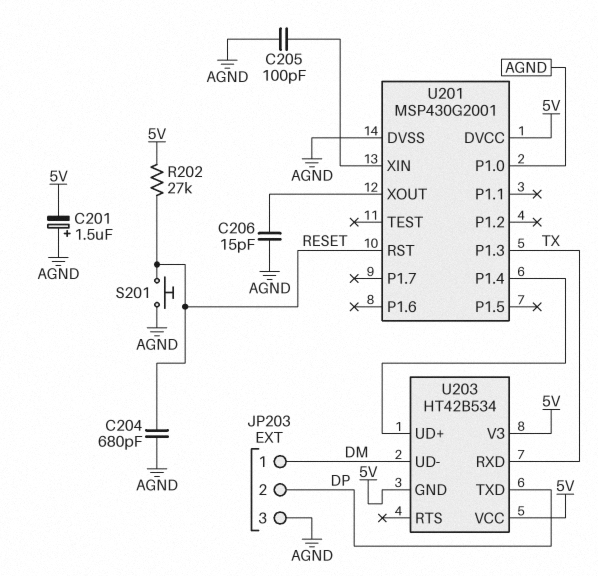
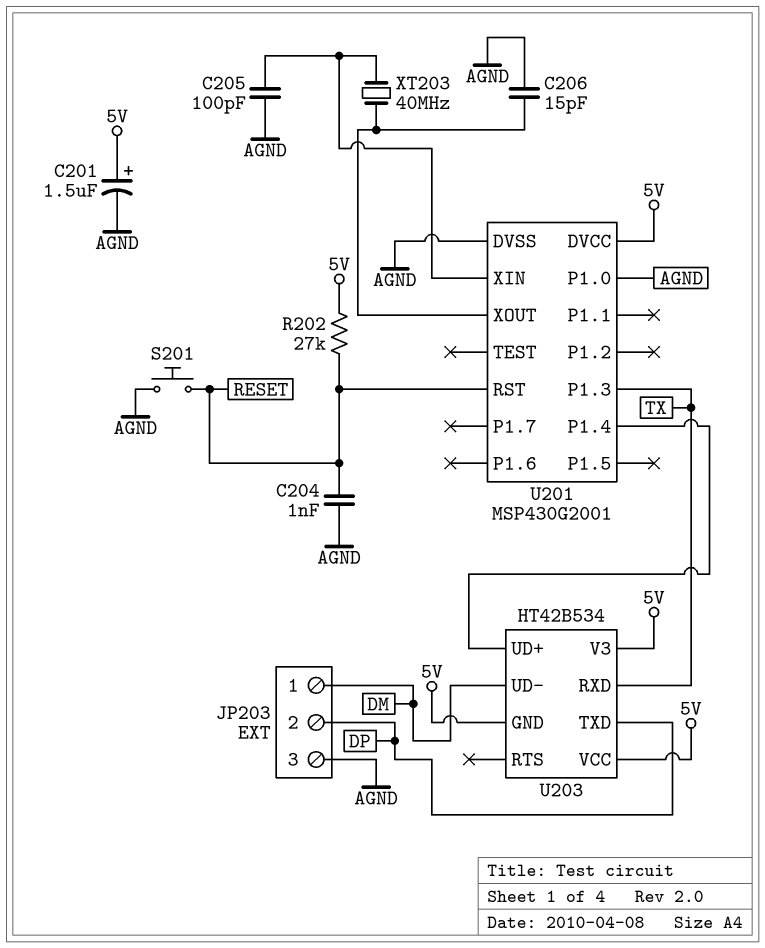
C201: 1.5uF (plus AGND, minus 5V) -> 1.5uF (plus 5V, minus AGND)
C204: 680pF (AGND, RESET) -> 1nF (AGND, RESET)
XT203: none -> 40MHz (U201/XIN, U201/XOUT)

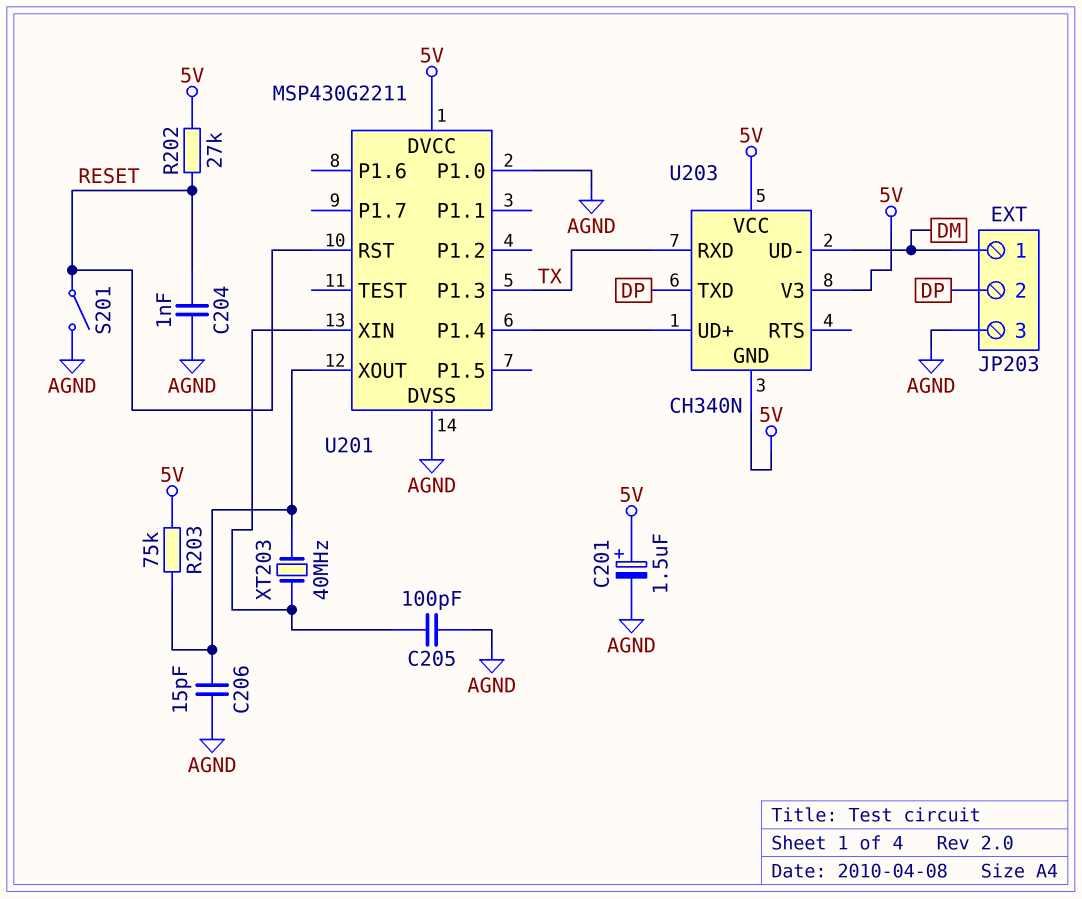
R203: none -> 75k (5V, U201/XOUT)
S201: button (AGND, RESET) -> switch (AGND, RESET)
U201: MSP430G2001 -> MSP430G2211
U203: HT42B534 -> CH340N

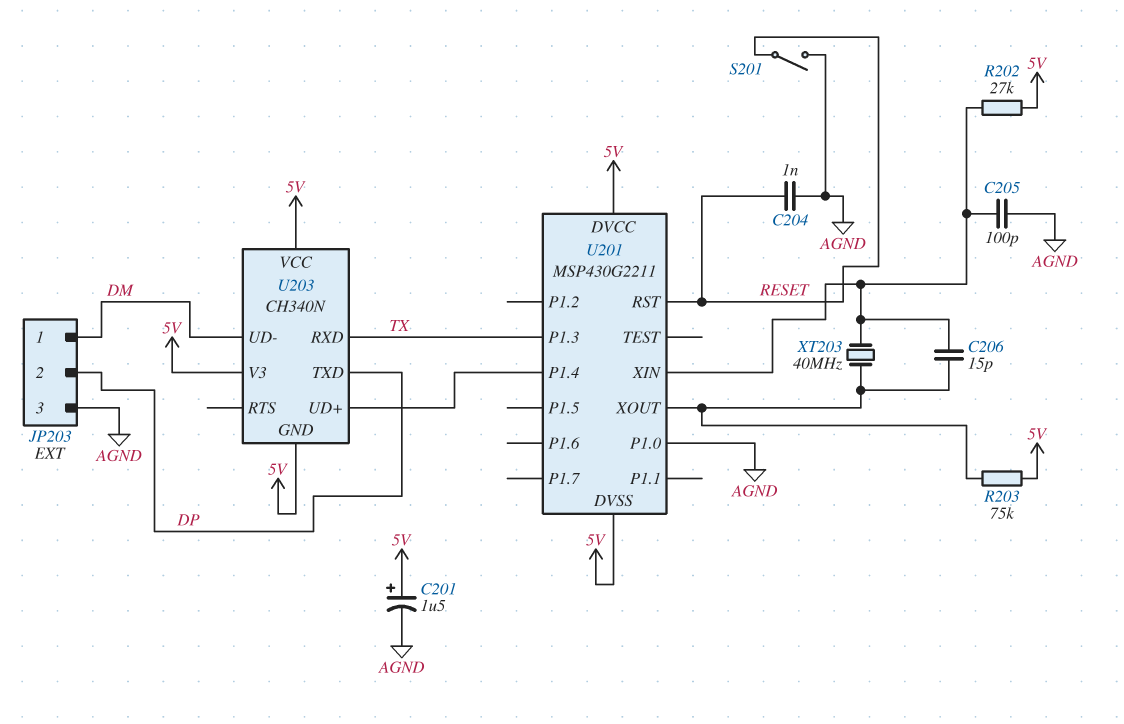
C206: 15pF (AGND, U201/XOUT) -> 15pF (U201/XIN, U201/XOUT)
R202: 27k (5V, RESET) -> 27k (5V, U201/XIN)
U201 pin DVSS: AGND -> 5V

